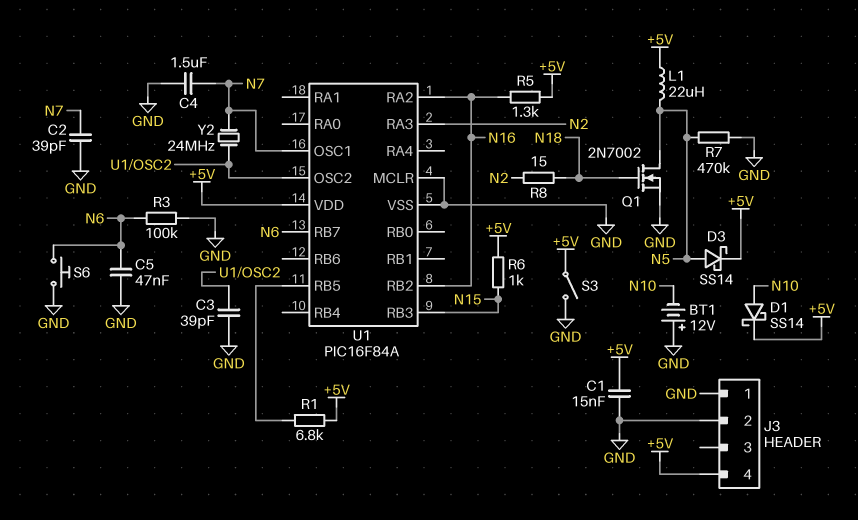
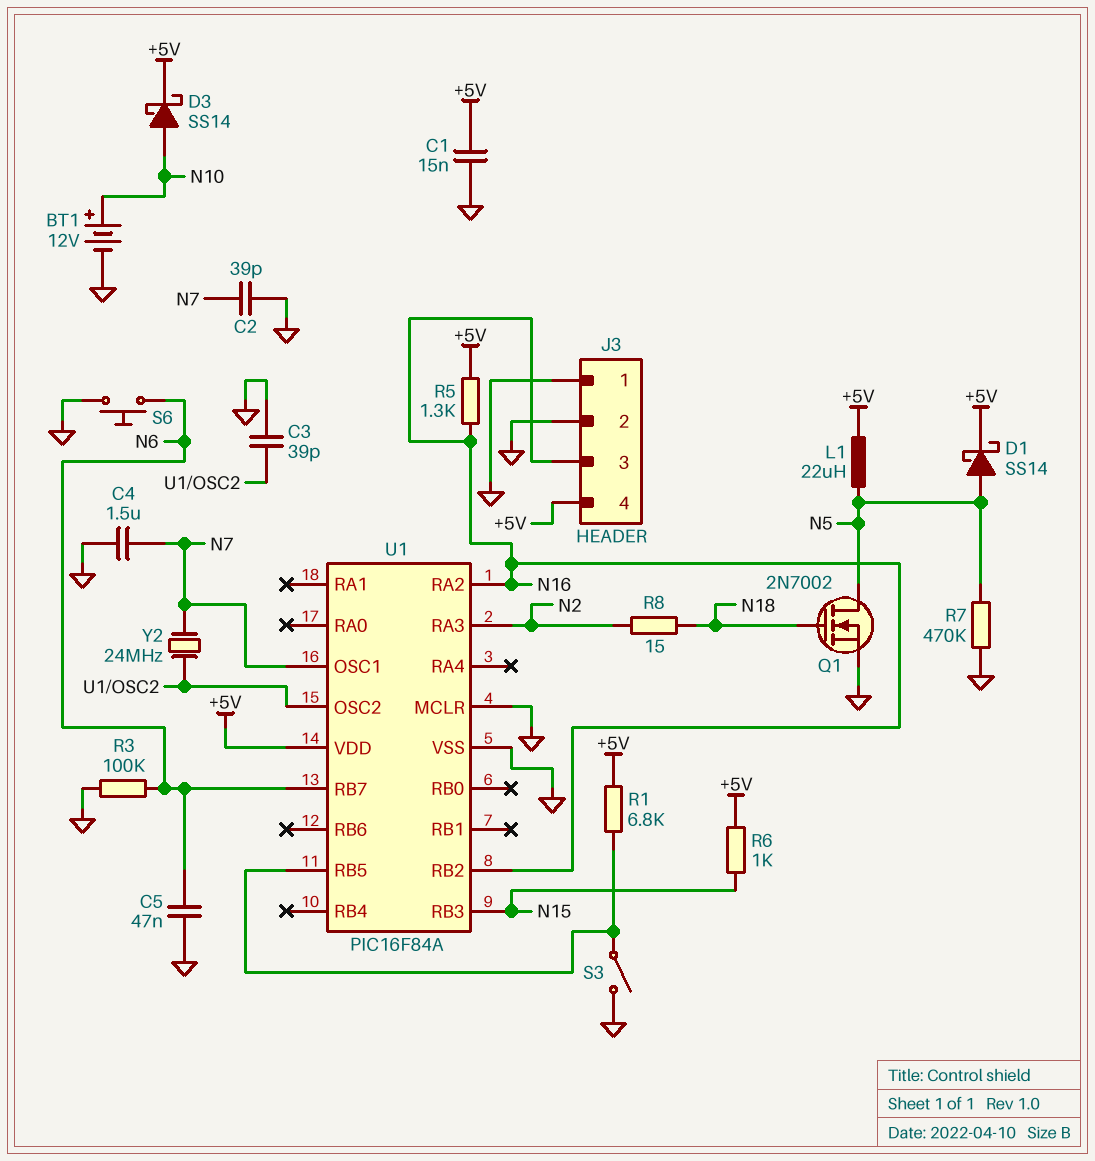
BT1: 12V (plus GND, minus N10) -> 12V (plus N10, minus GND)
D1: schottky SS14 (A N10, K +5V) -> schottky SS14 (A N5, K +5V)
D3: schottky SS14 (A N5, K +5V) -> schottky SS14 (A N10, K +5V)
J3 pin 3: none -> N16
S3: switch (+5V, GND) -> switch (GND, U1/RB5)

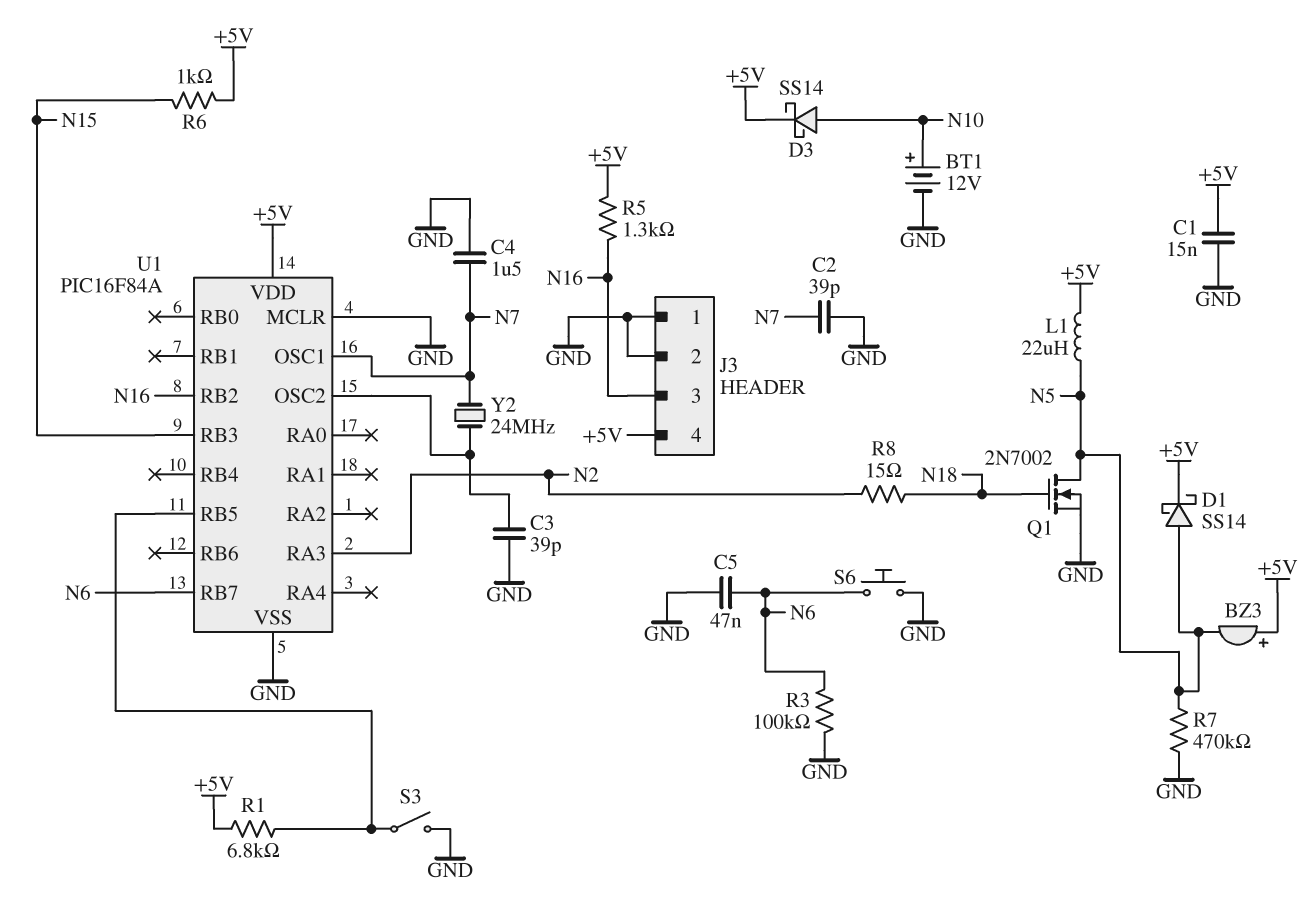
BZ3: none -> buzzer (plus +5V, minus N5)
U1 pin RA2: N16 -> none

